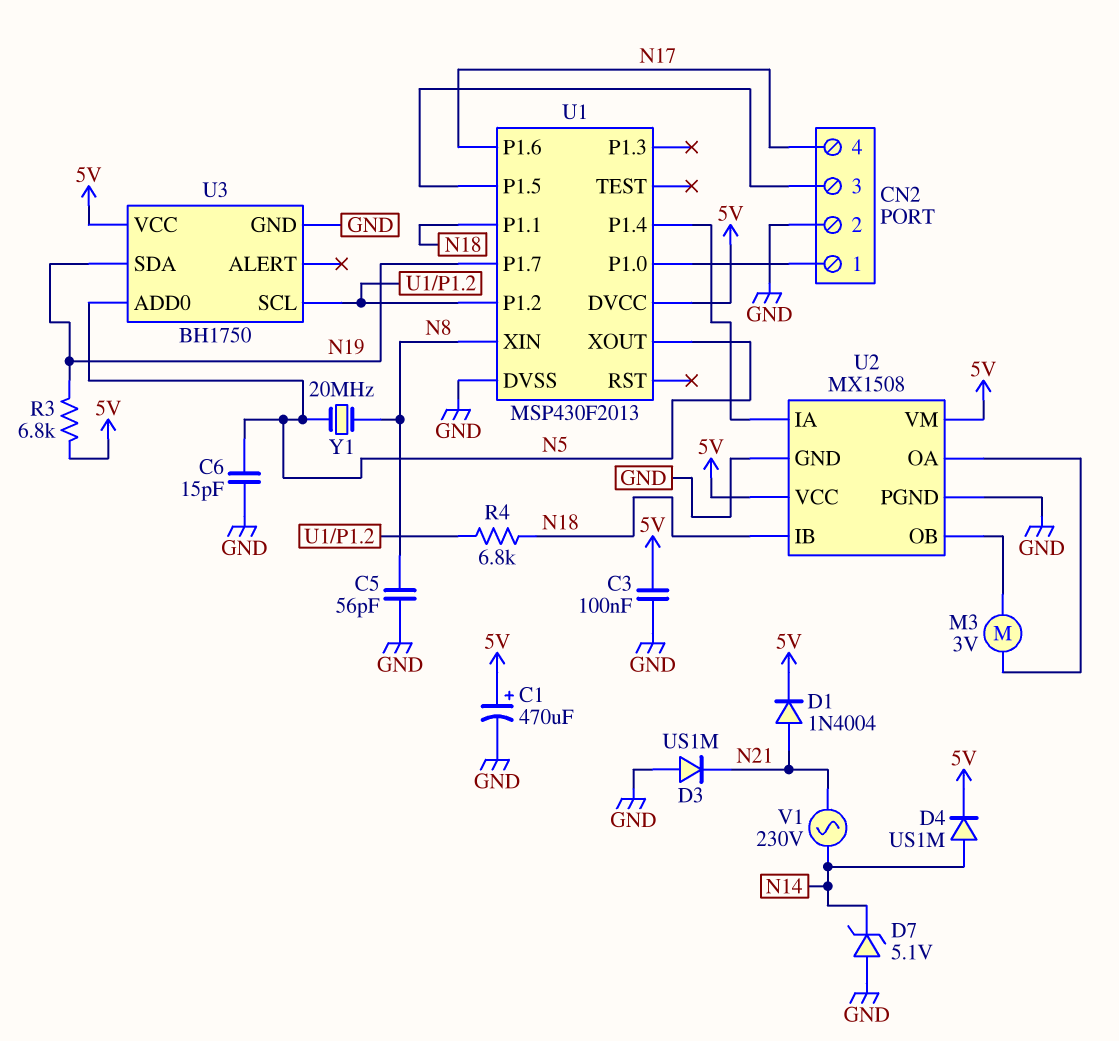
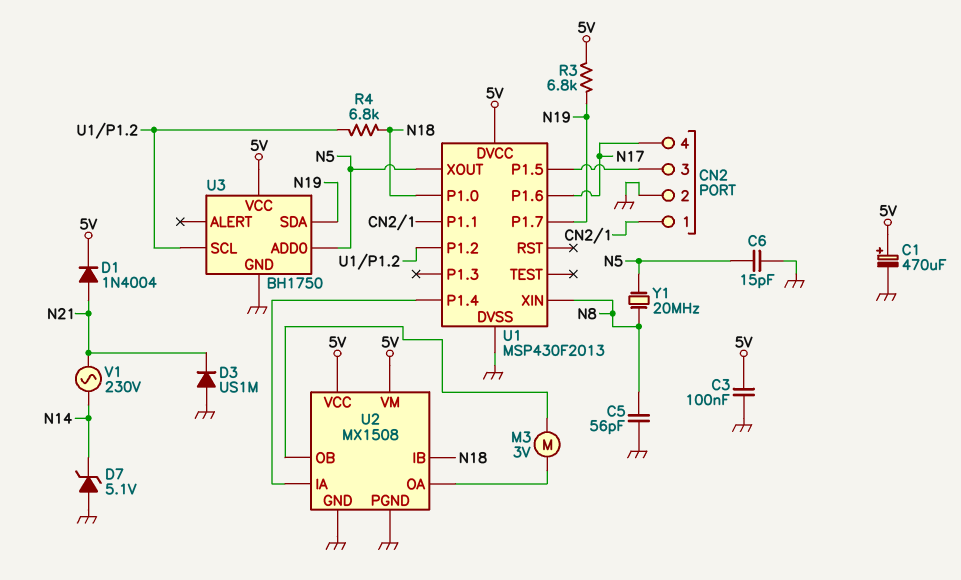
D4: diode US1M (A N14, K 5V) -> none
U1 pin P1.0: CN2/1 -> N18
U1 pin P1.1: N18 -> CN2/1

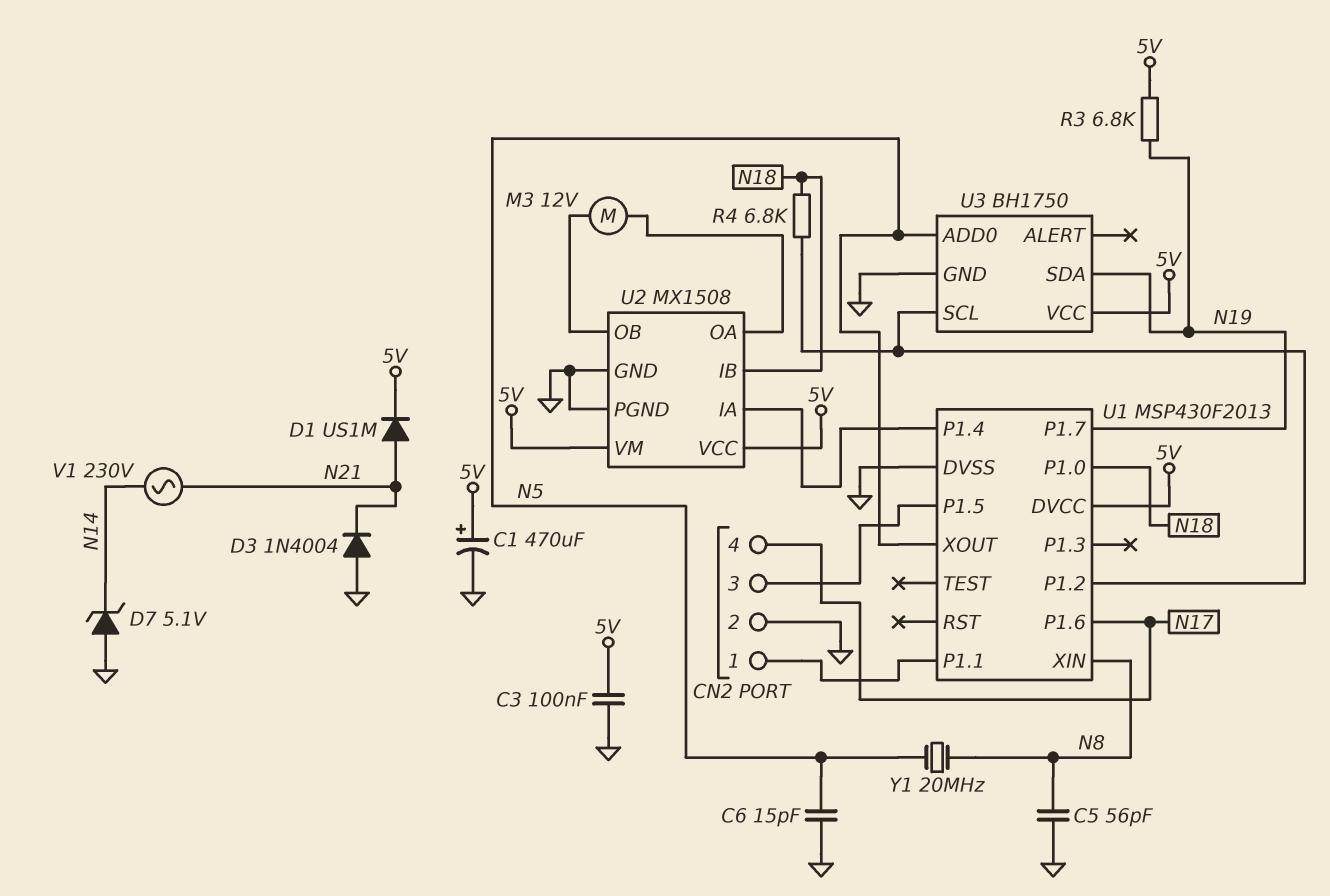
D1: diode 1N4004 (A N21, K 5V) -> diode US1M (A N21, K 5V)
D3: diode US1M (A GND, K N21) -> diode 1N4004 (A GND, K N21)
M3: motor 3V (U2/OA, U2/OB) -> motor 12V (U2/OA, U2/OB)

